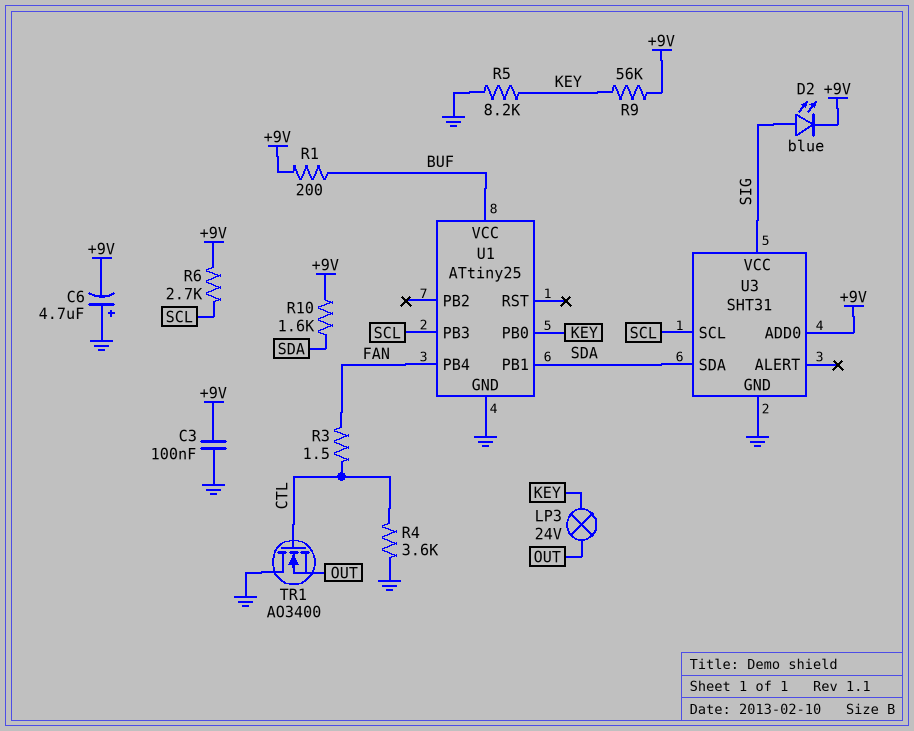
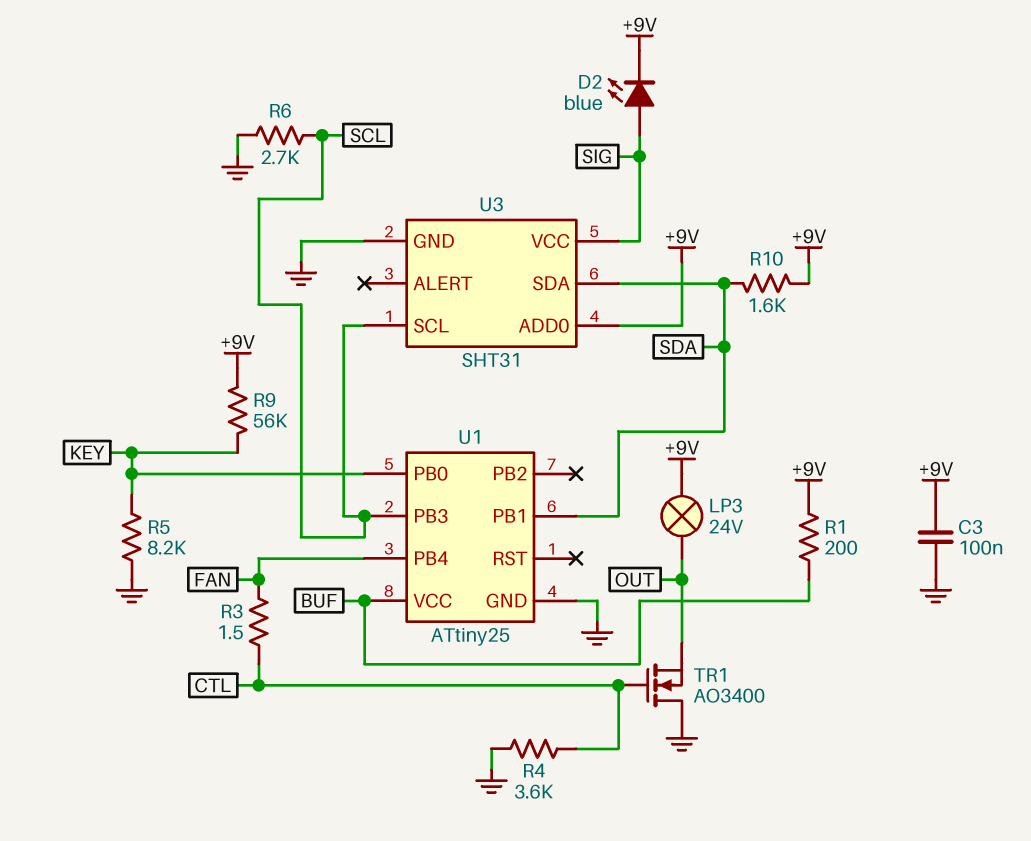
C6: 4.7uF (plus GND, minus +9V) -> none
LP3: lamp 24V (KEY, OUT) -> lamp 24V (+9V, OUT)
R6: 2.7k (+9V, SCL) -> 2.7k (GND, SCL)

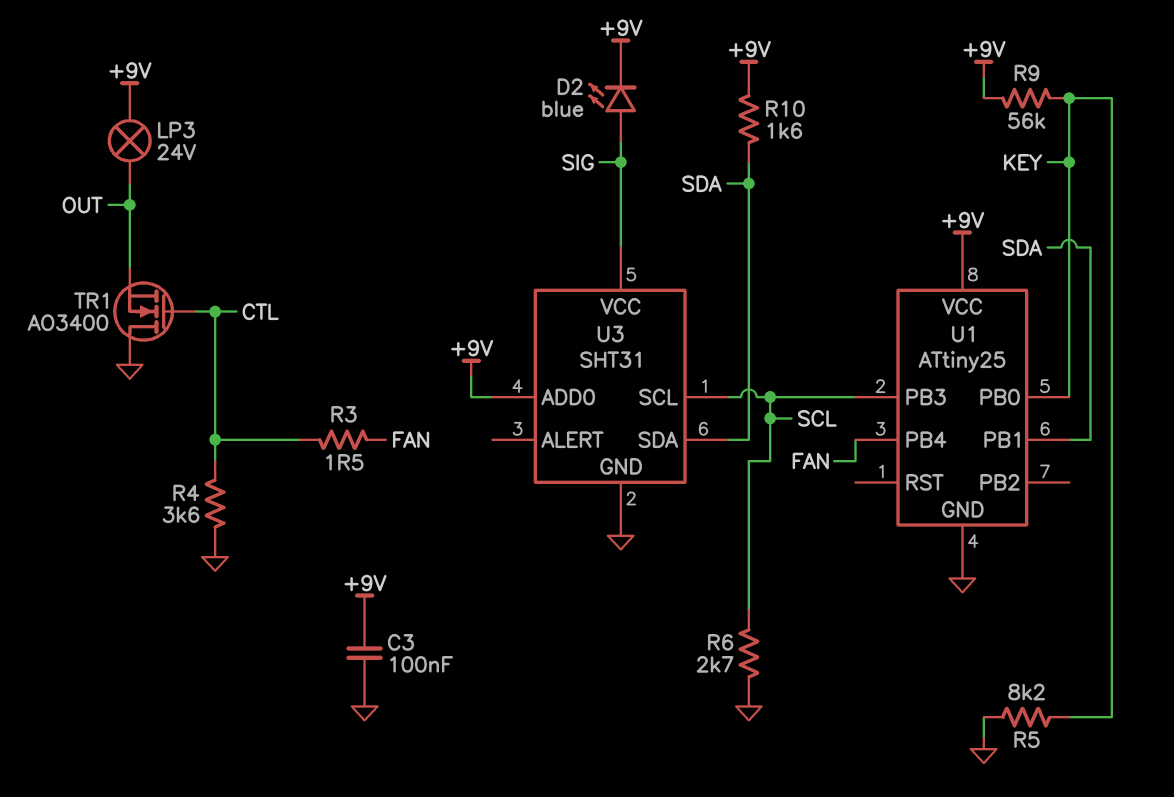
R1: 200 (+9V, BUF) -> none
U1 pin VCC: BUF -> +9V

